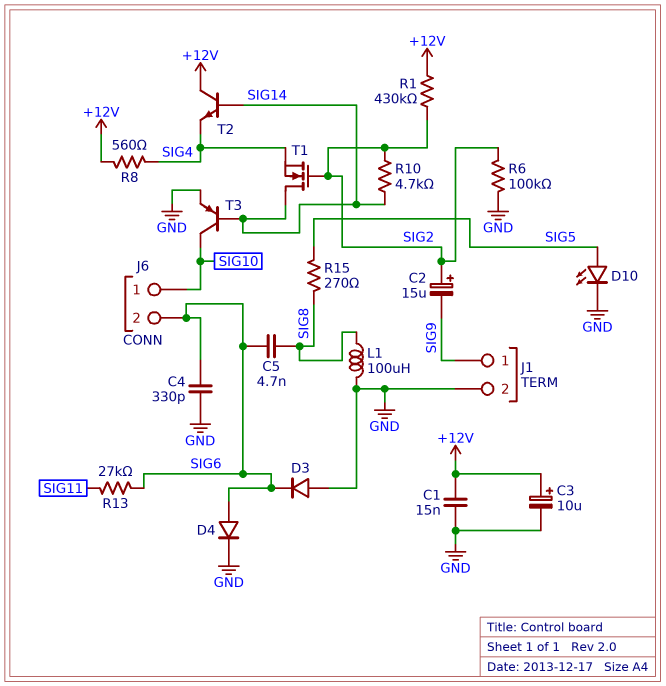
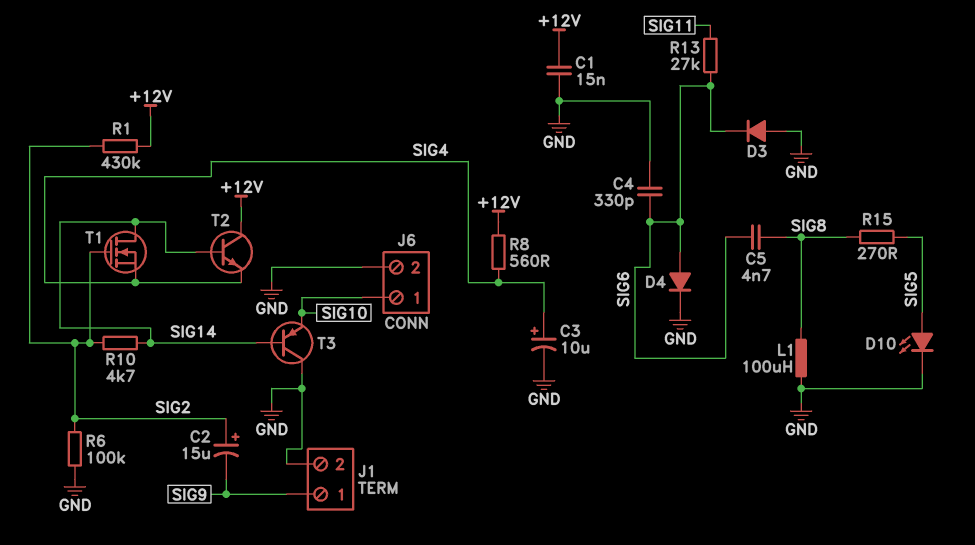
C3: 10uF (plus +12V, minus GND) -> 10uF (plus SIG4, minus GND)
J6 pin 2: SIG6 -> GND
T3: PNP (B SIG14, C SIG10, E GND) -> PNP (B SIG14, C GND, E SIG10)

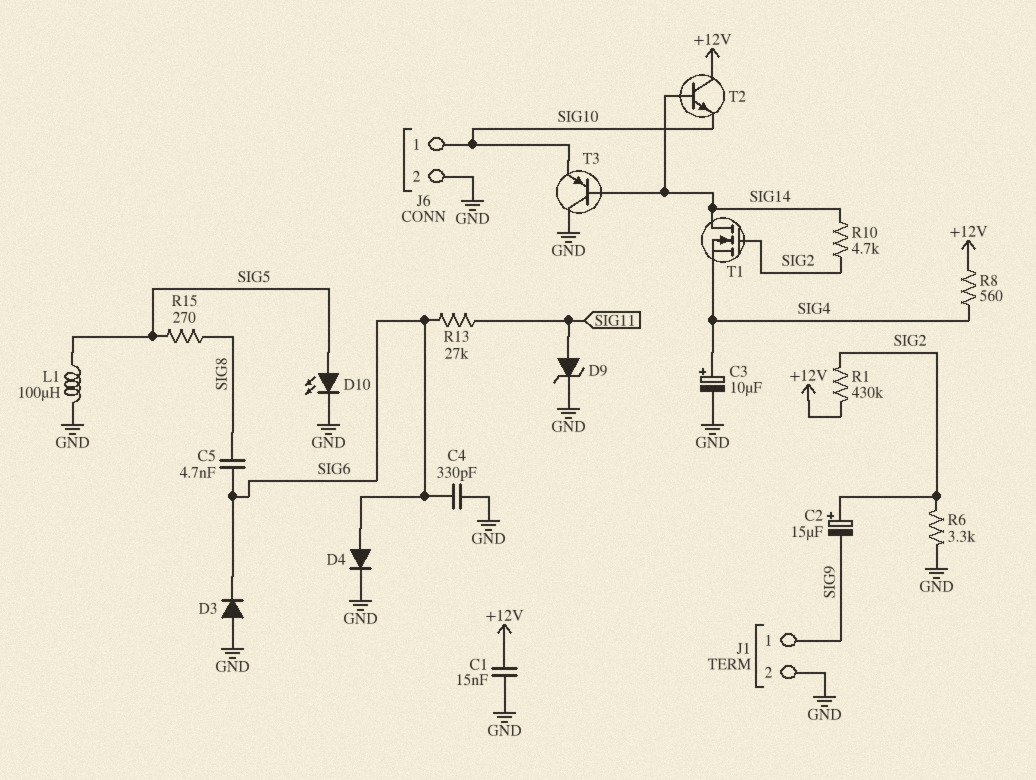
D9: none -> zener (A SIG11, K GND)
L1: 100uH (GND, SIG8) -> 100uH (GND, SIG5)
R6: 100k (GND, SIG2) -> 3.3k (GND, SIG2)
T2: NPN (B SIG14, C +12V, E SIG4) -> NPN (B SIG14, C +12V, E SIG10)

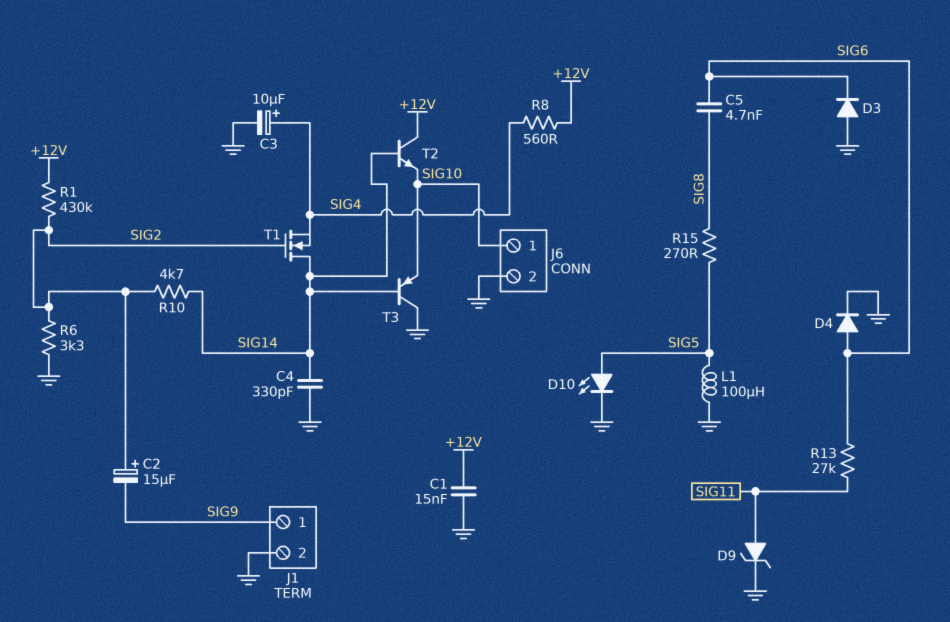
C4: 330pF (GND, SIG6) -> 330pF (GND, SIG14)

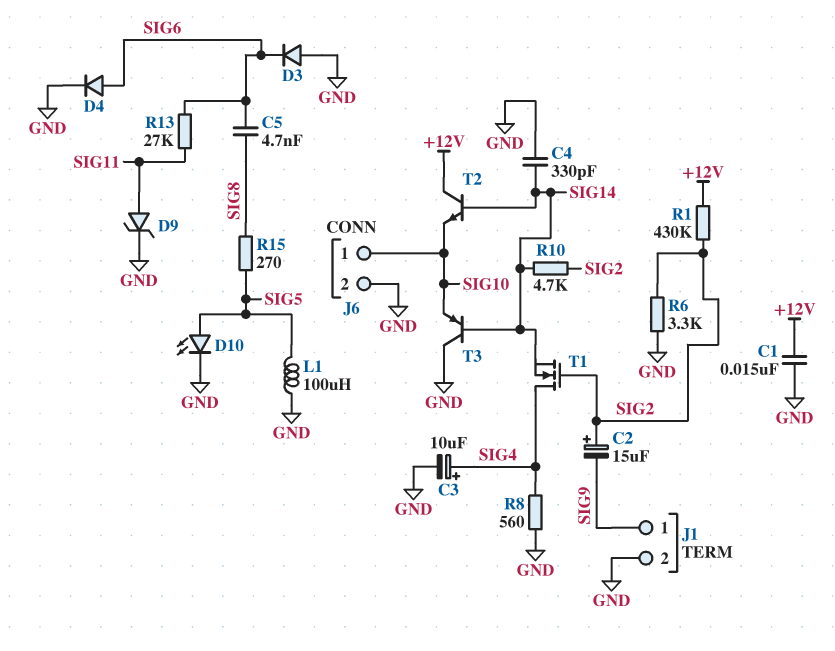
R8: 560 (+12V, SIG4) -> 560 (GND, SIG4)
T1: NMOS (G SIG2, D SIG14, S SIG4) -> NMOS (G SIG2, D SIG4, S SIG14)

